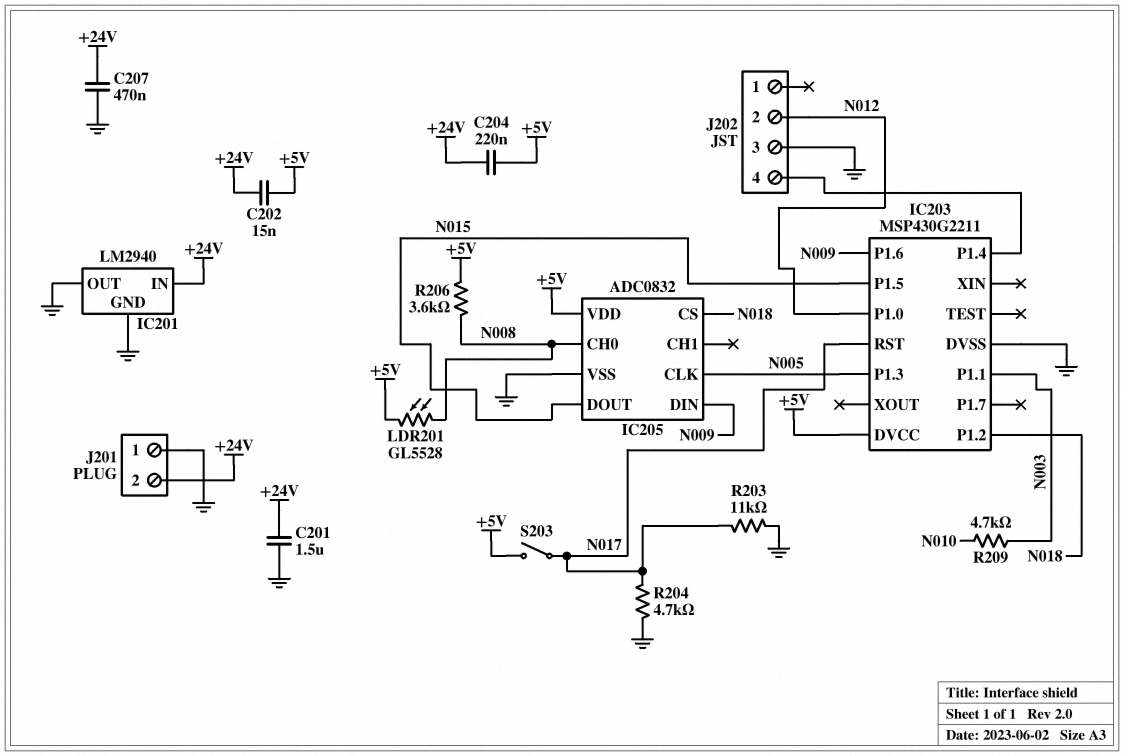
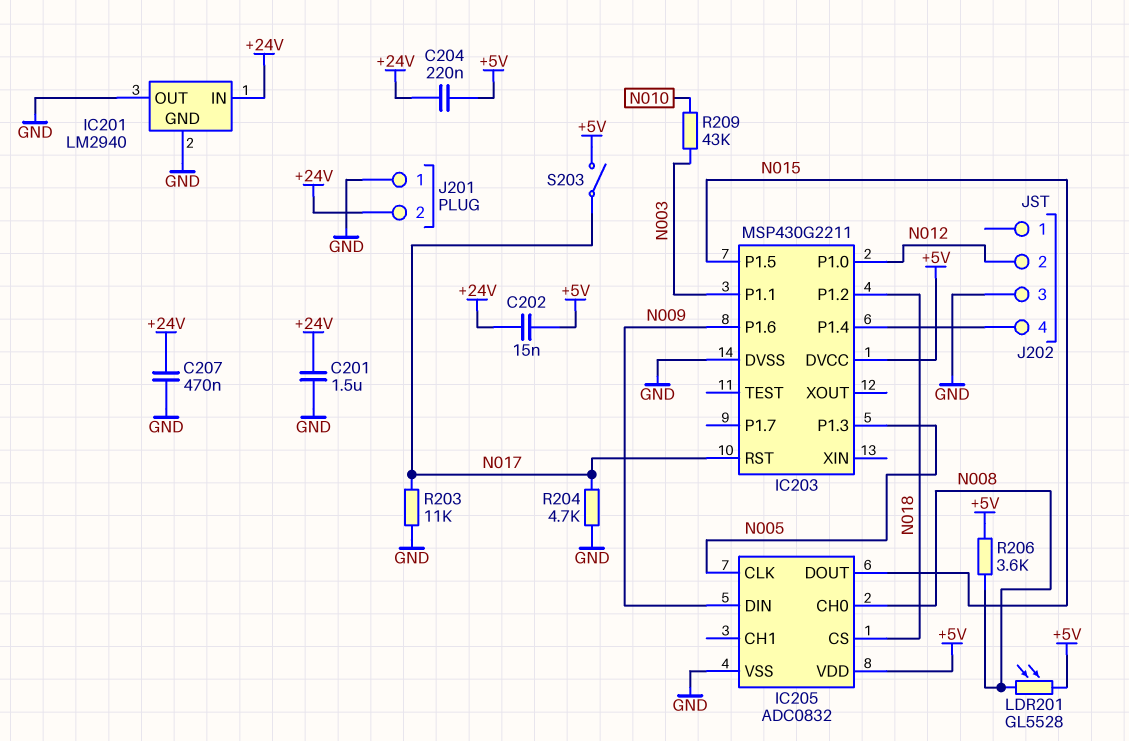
R209: 4.7k (N003, N010) -> 43k (N003, N010)

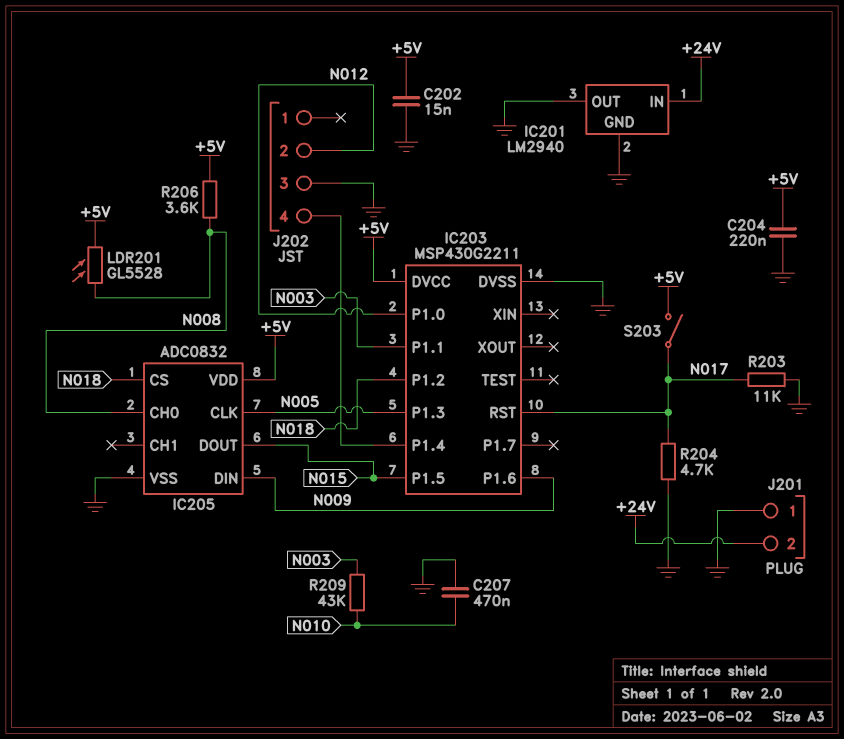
C201: 1.5uF (+24V, GND) -> none
C202: 15nF (+5V, +24V) -> 15nF (+5V, GND)
C204: 220nF (+5V, +24V) -> 220nF (+5V, GND)
C207: 470nF (+24V, GND) -> 470nF (GND, N010)

